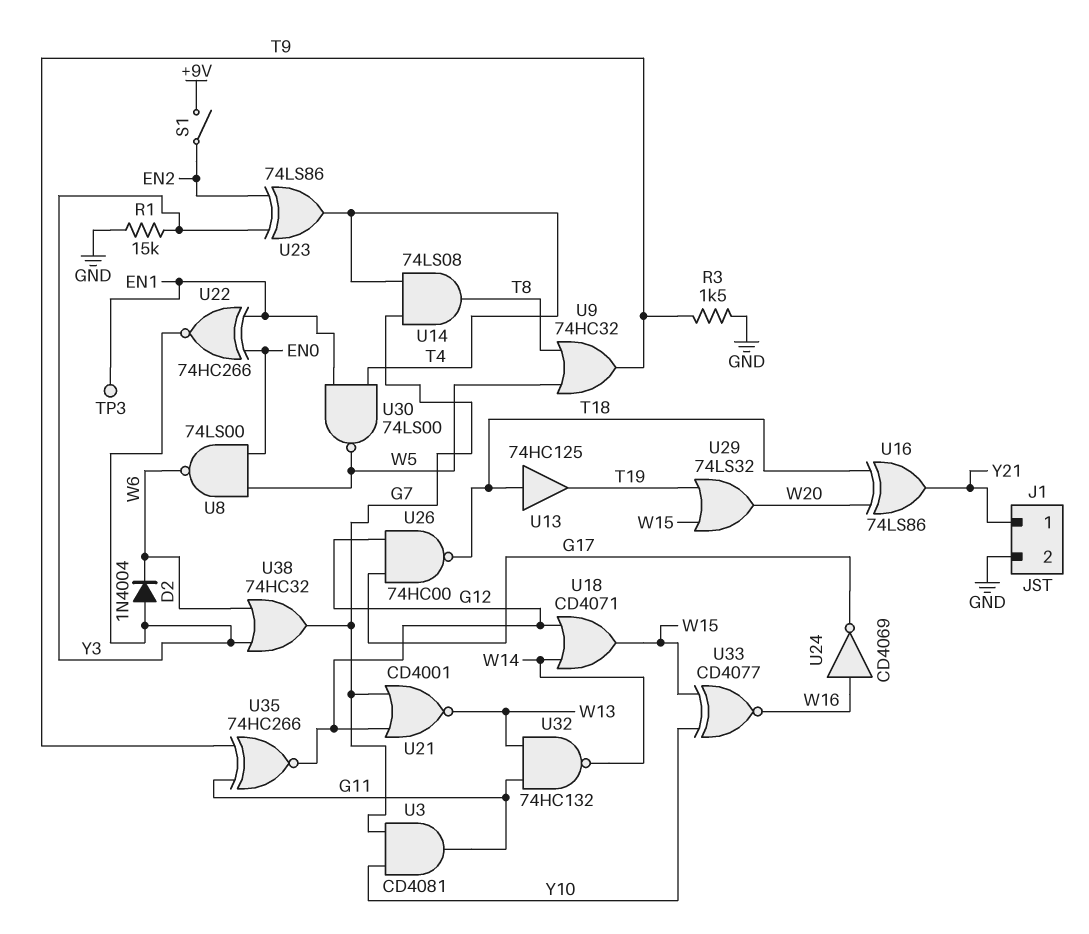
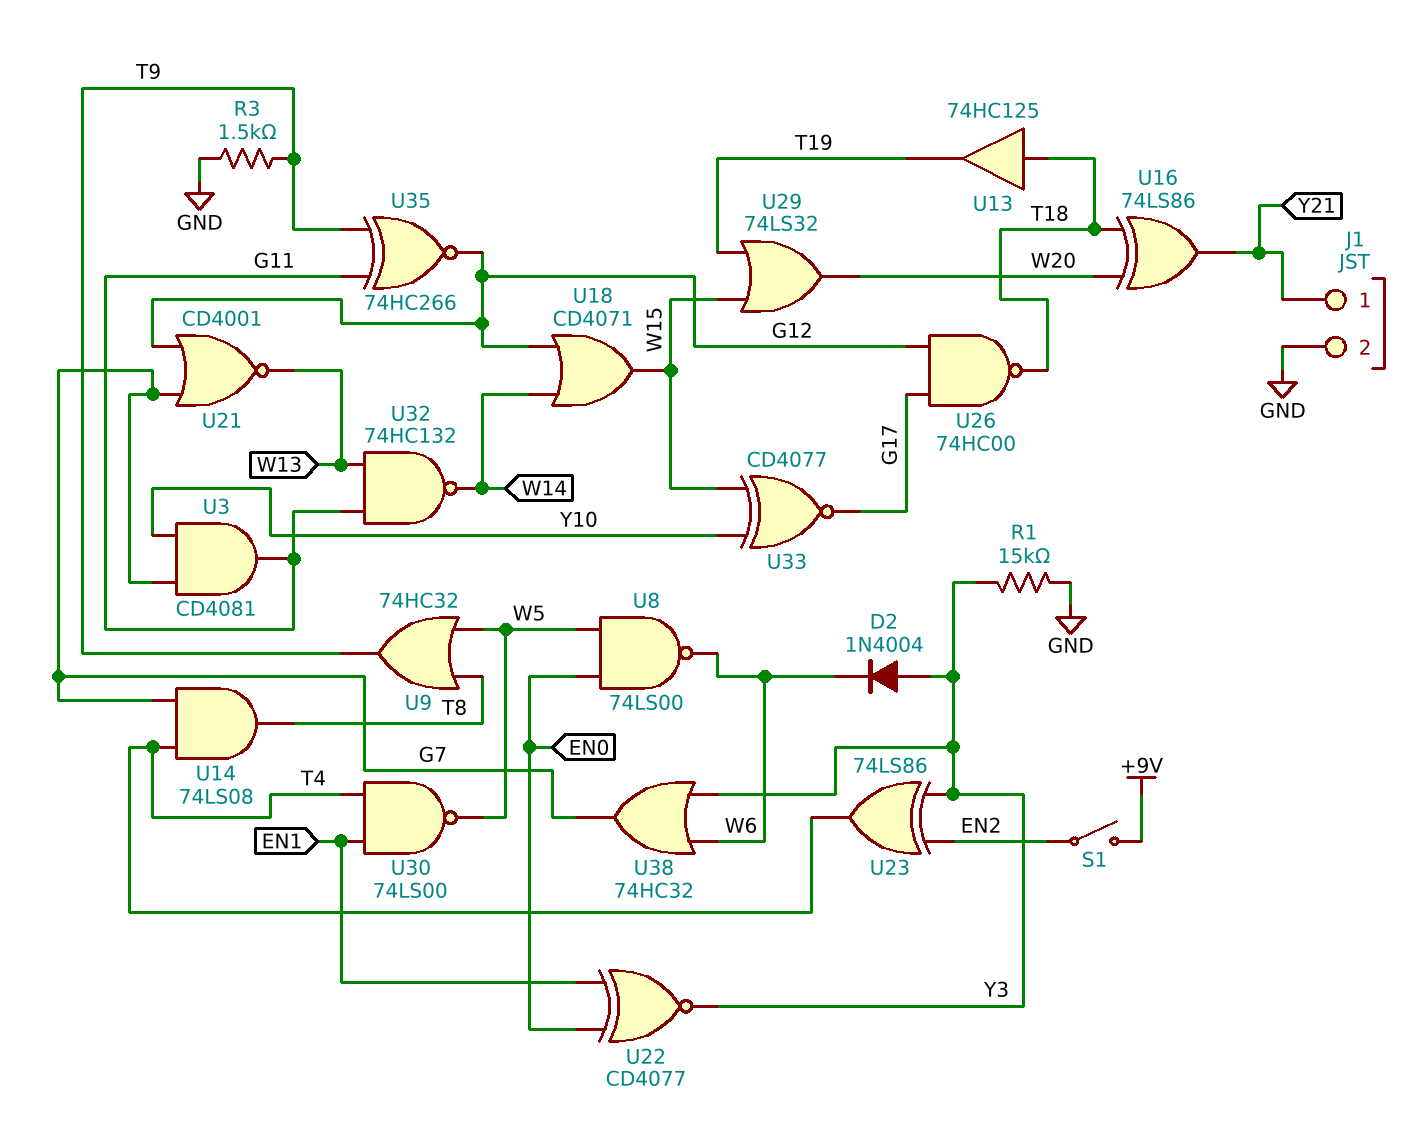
TP3: test point (EN1) -> none
U22: XNOR 74HC266 (in EN0, in EN1, out Y3) -> XNOR CD4077 (in EN0, in EN1, out Y3)
U24: NOT CD4069 (in W16, out G17) -> none
U33: XNOR CD4077 (in W15, in Y10, out W16) -> XNOR CD4077 (in W15, in Y10, out G17)

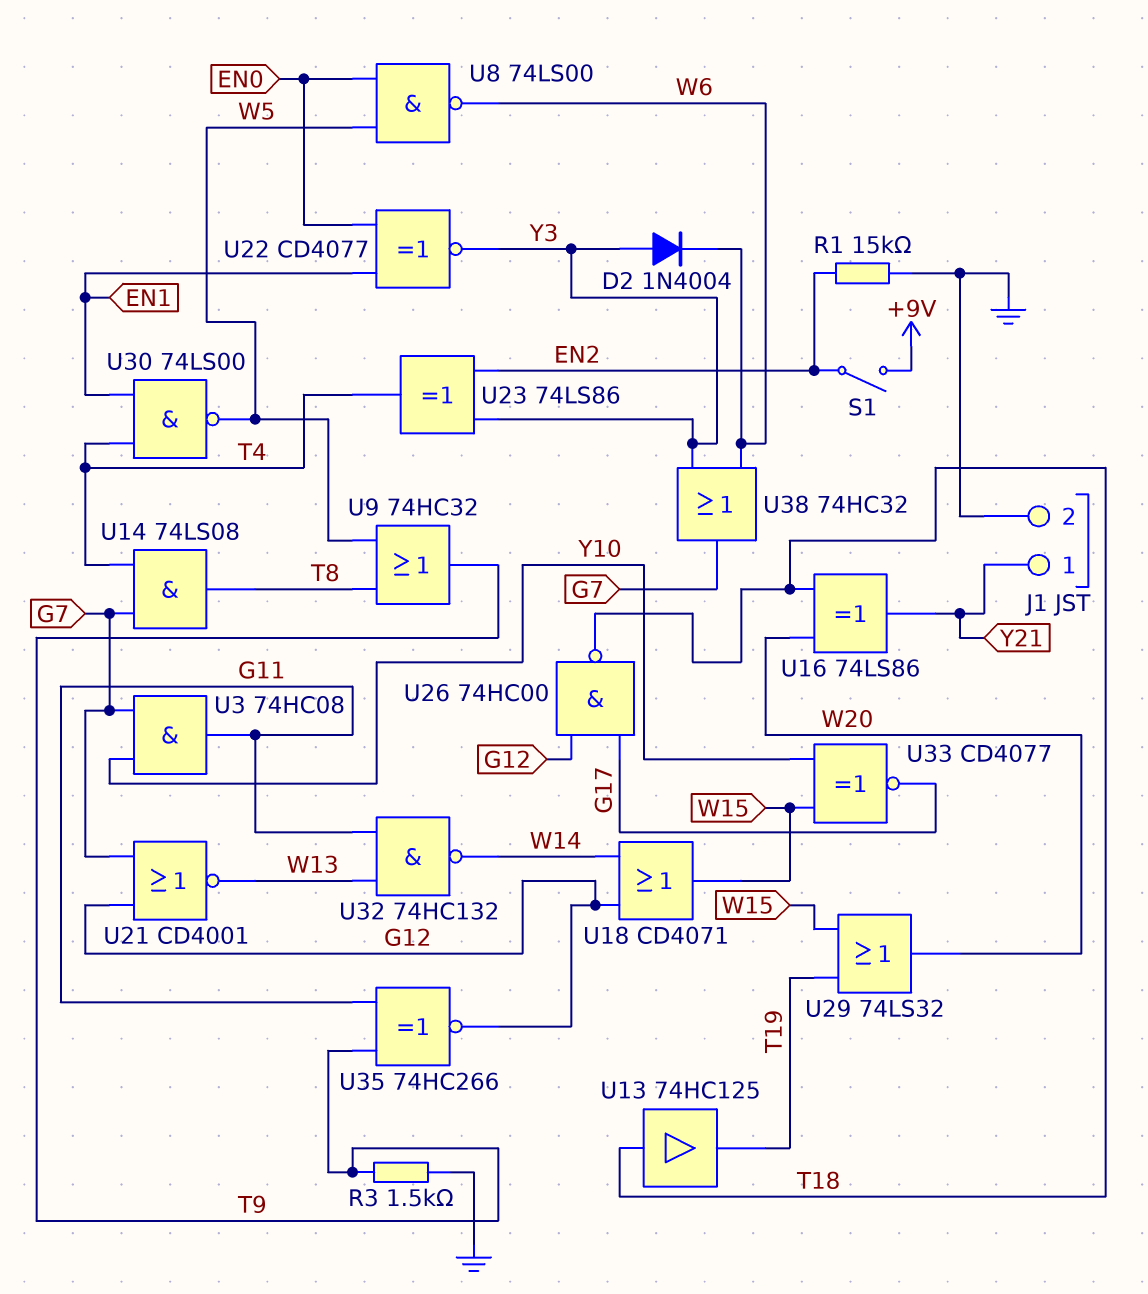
R1: 15k (GND, Y3) -> 15k (EN2, GND)
U3: AND CD4081 (in G7, in Y10, out G11) -> AND 74HC08 (in G7, in Y10, out G11)

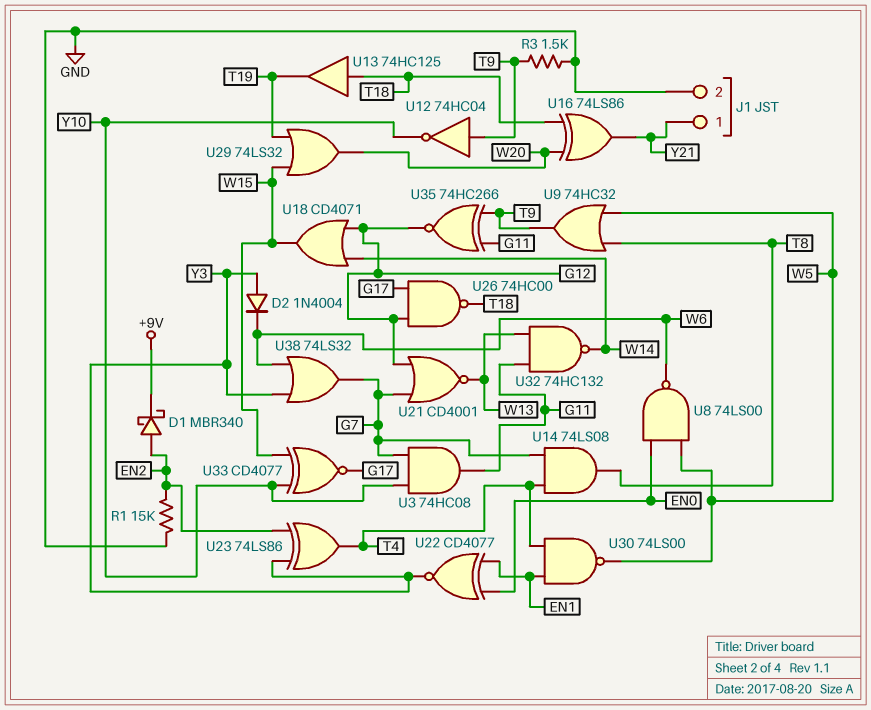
D1: none -> schottky MBR340 (A EN2, K +9V)
S1: switch (+9V, EN2) -> none
U12: none -> NOT 74HC04 (in T9, out Y10)
U38: OR 74HC32 (in W6, in Y3, out G7) -> OR 74LS32 (in W6, in Y3, out G7)

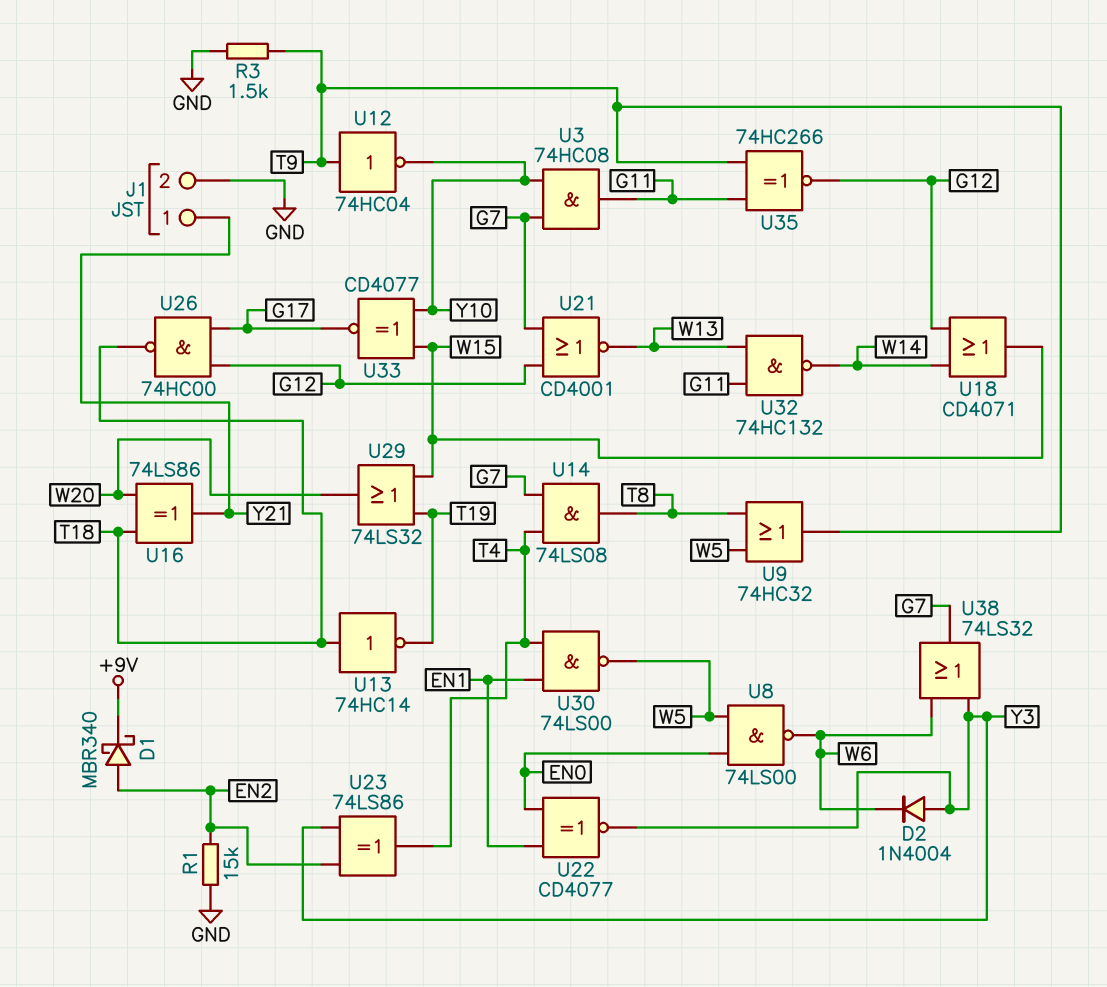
U13: buffer 74HC125 (in T18, out T19) -> NOT 74HC14 (in T18, out T19)

